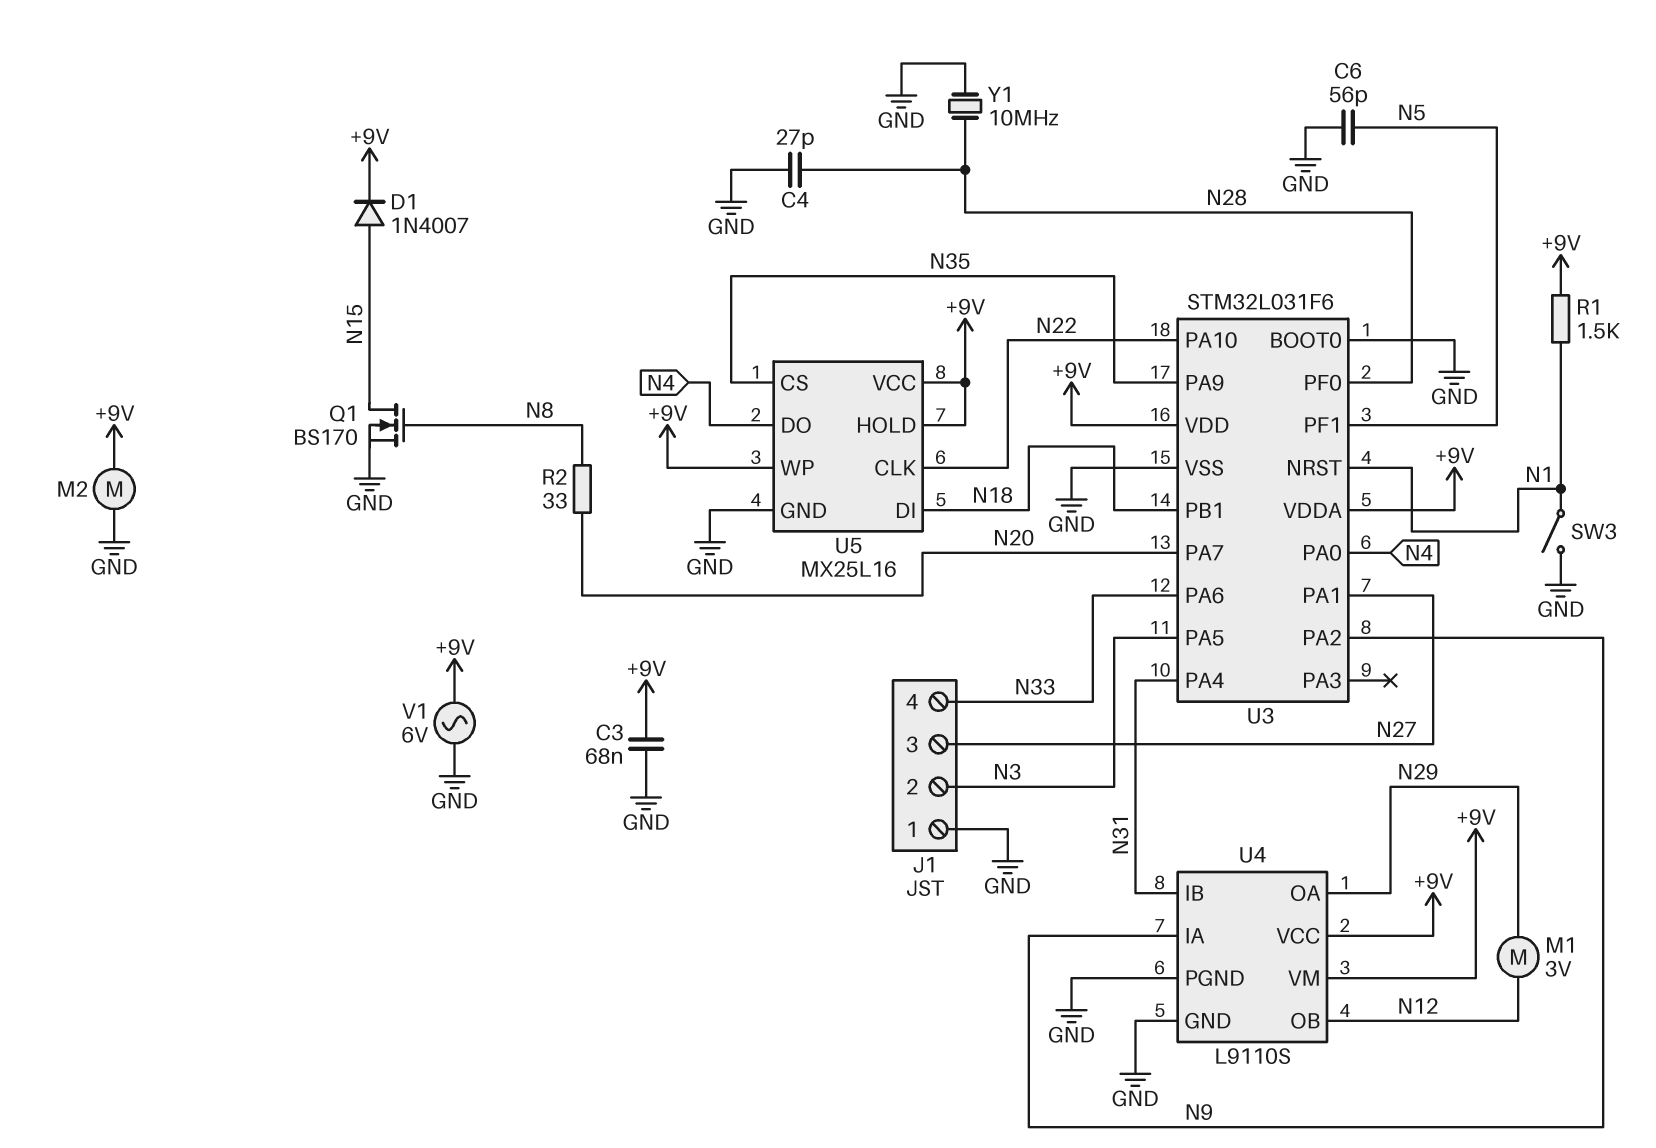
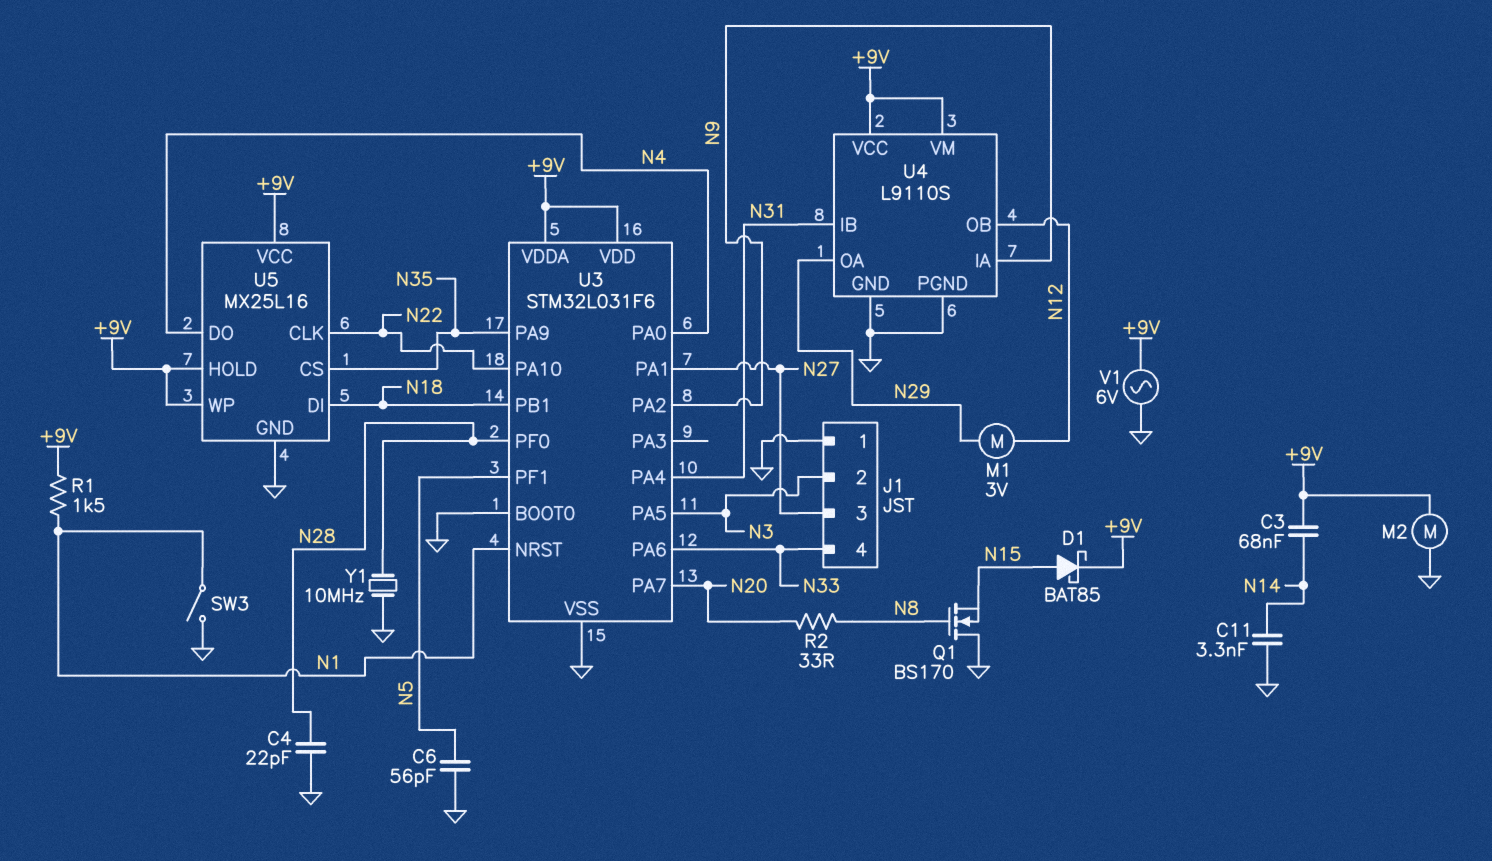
C3: 68nF (+9V, GND) -> 68nF (+9V, N14)
C4: 27pF (GND, N28) -> 22pF (GND, N28)
C11: none -> 3.3nF (GND, N14)
D1: diode 1N4007 (A N15, K +9V) -> schottky BAT85 (A N15, K +9V)
Q1: NMOS BS170 (G N8, D N15, S GND) -> NMOS BS170 (G N8, D GND, S N15)

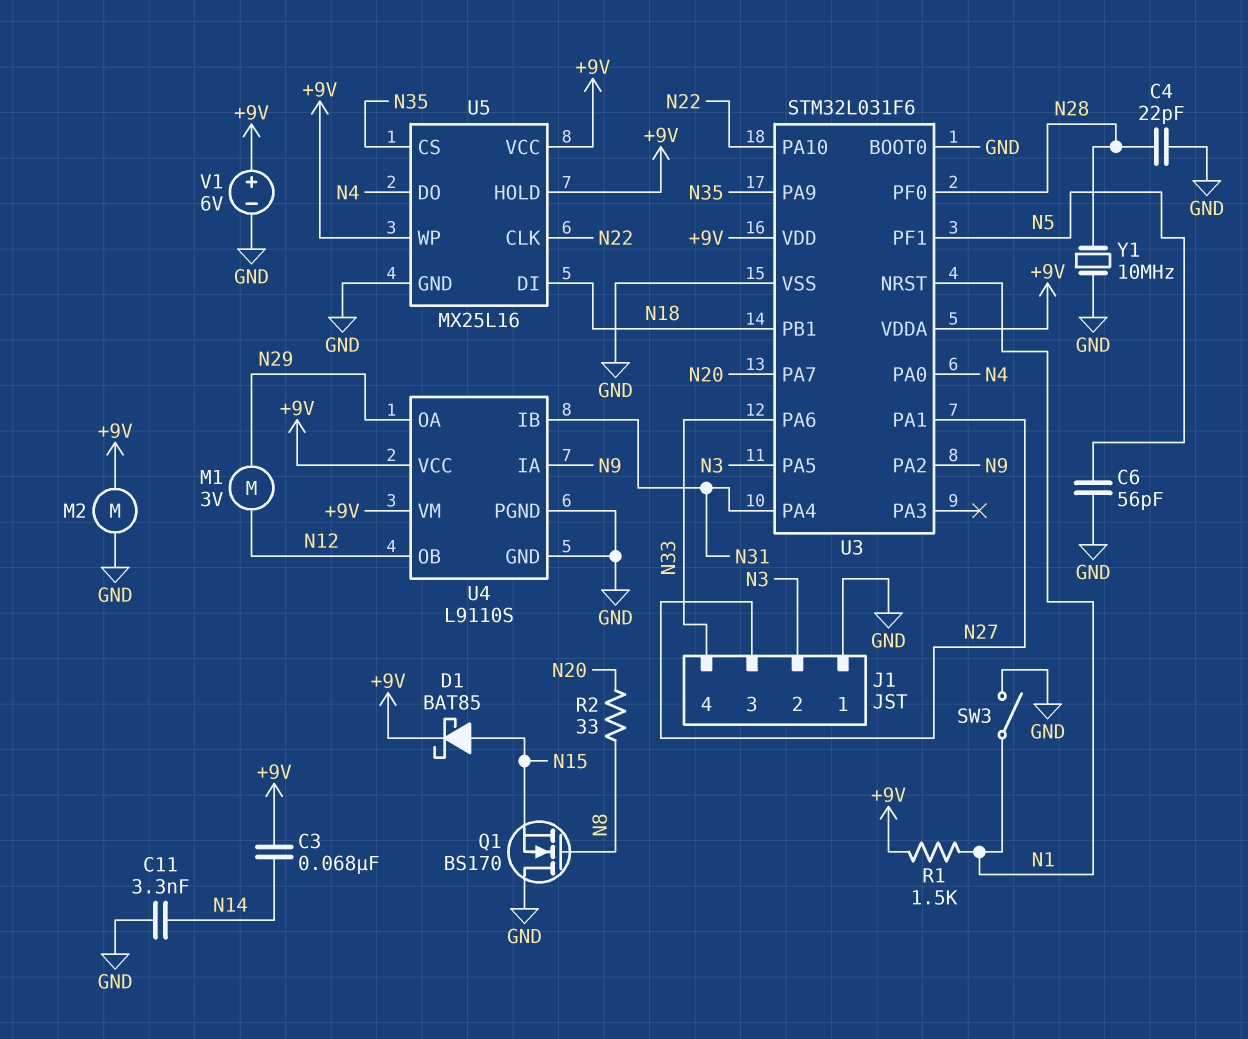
V1: AC 6V (+9V, GND) -> 6V (plus +9V, minus GND)

